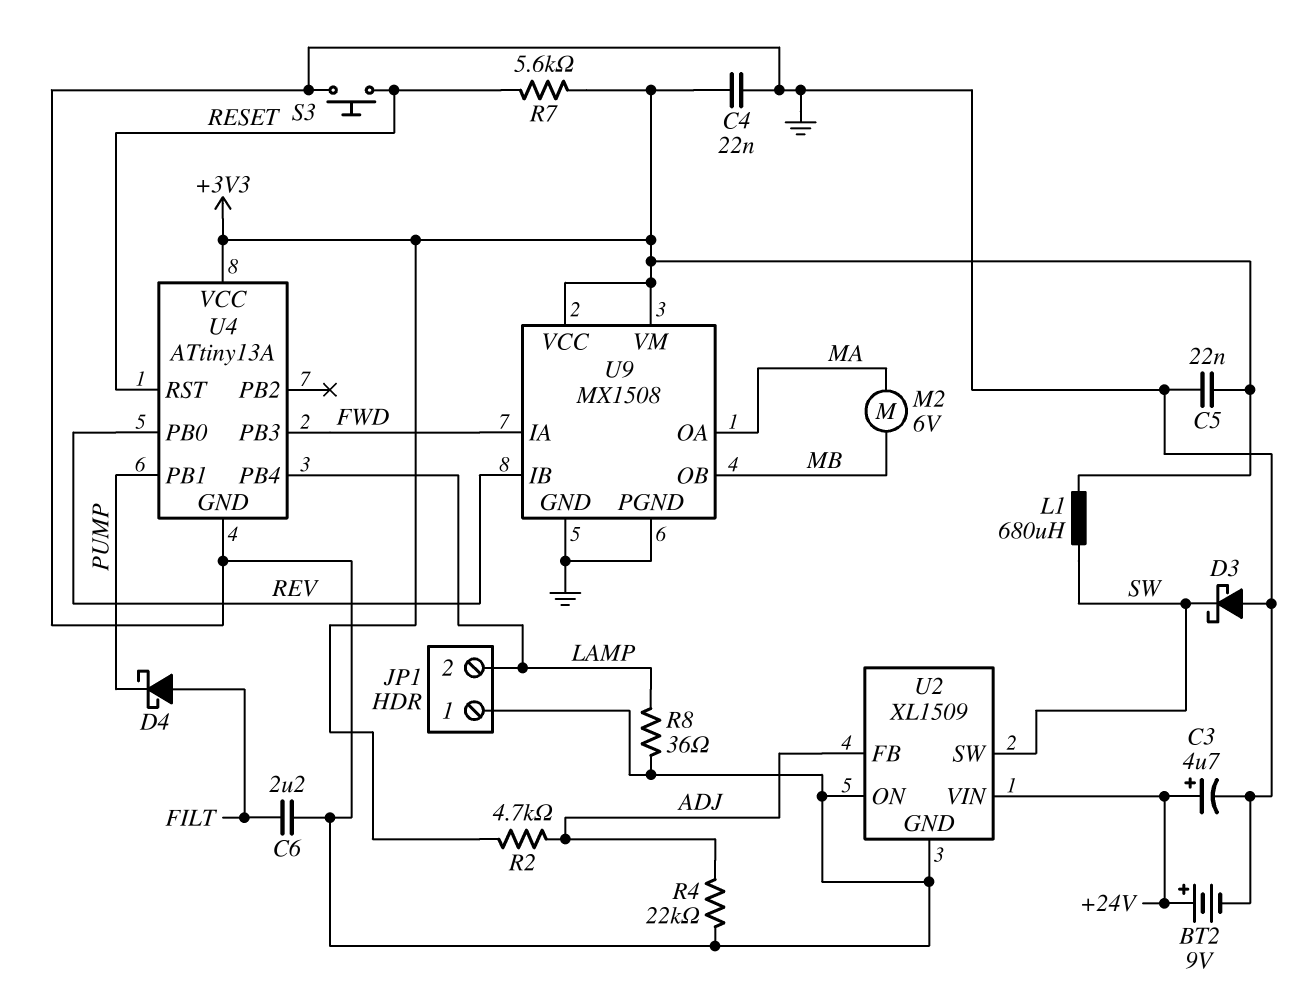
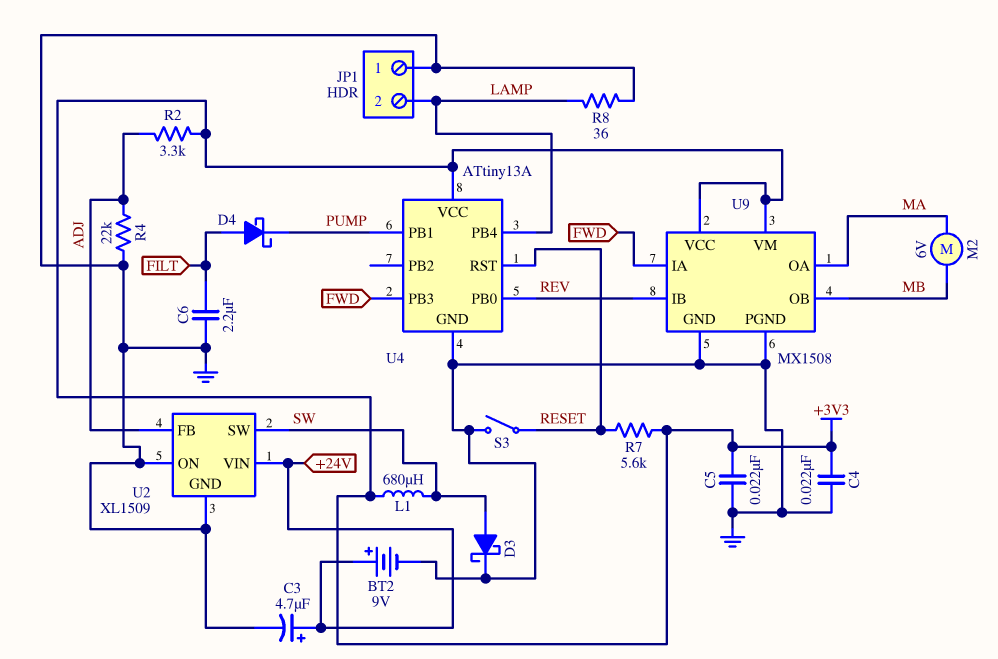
D3: schottky (A GND, K SW) -> schottky (A SW, K GND)
R2: 4.7k (+3V3, ADJ) -> 3.3k (+3V3, ADJ)
S3: button (GND, RESET) -> switch (GND, RESET)

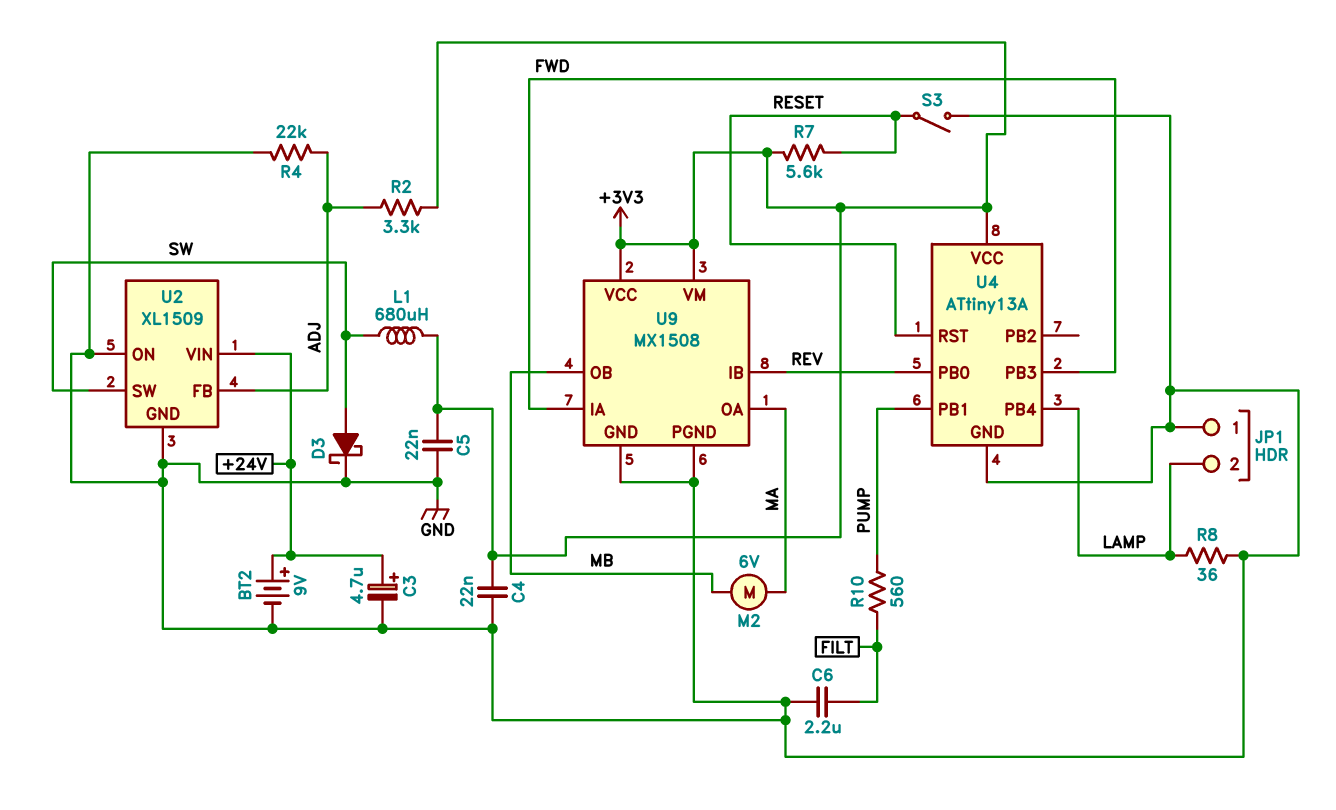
D4: schottky (A FILT, K PUMP) -> none
R10: none -> 560 (FILT, PUMP)

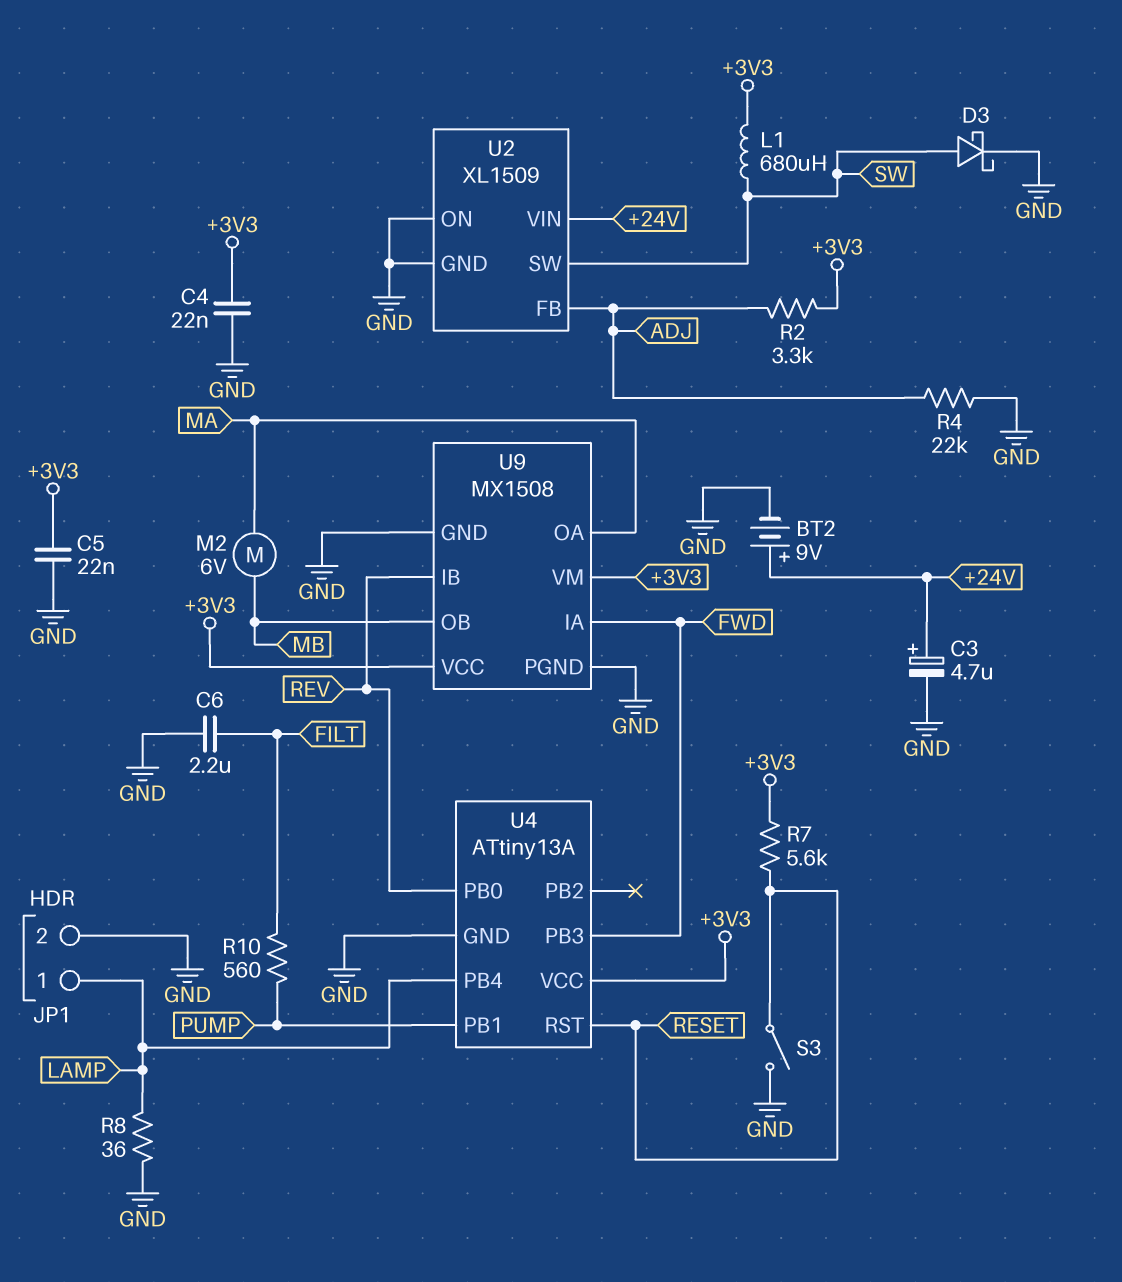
JP1 pin 1: GND -> LAMP
JP1 pin 2: LAMP -> GND

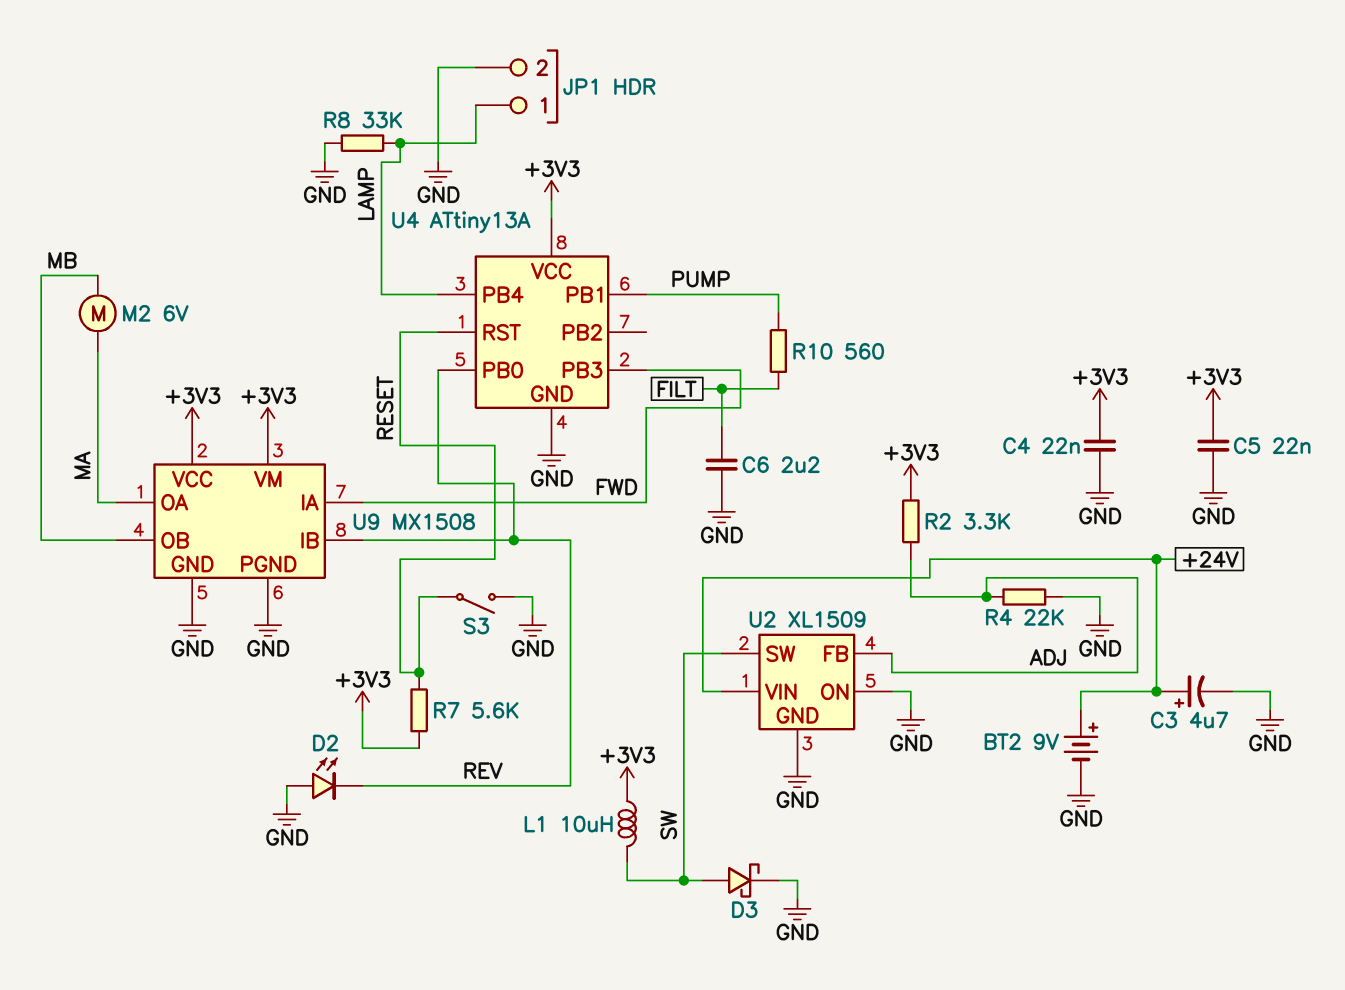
D2: none -> LED (A GND, K REV)
L1: 680uH (+3V3, SW) -> 10uH (+3V3, SW)
R8: 36 (GND, LAMP) -> 33k (GND, LAMP)

